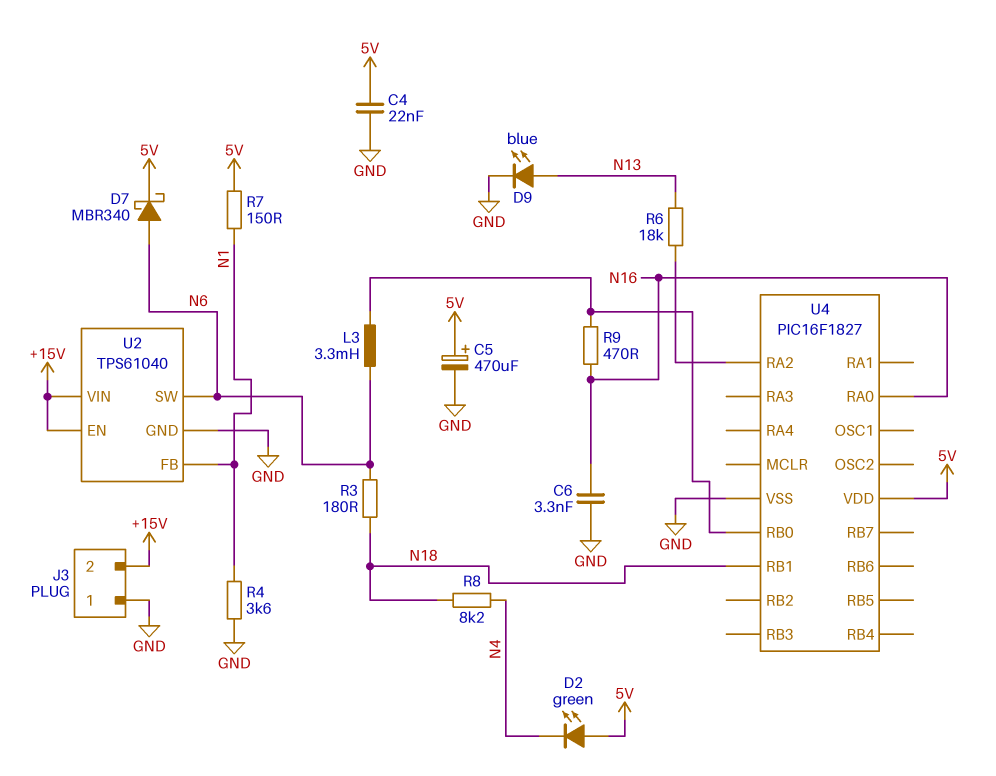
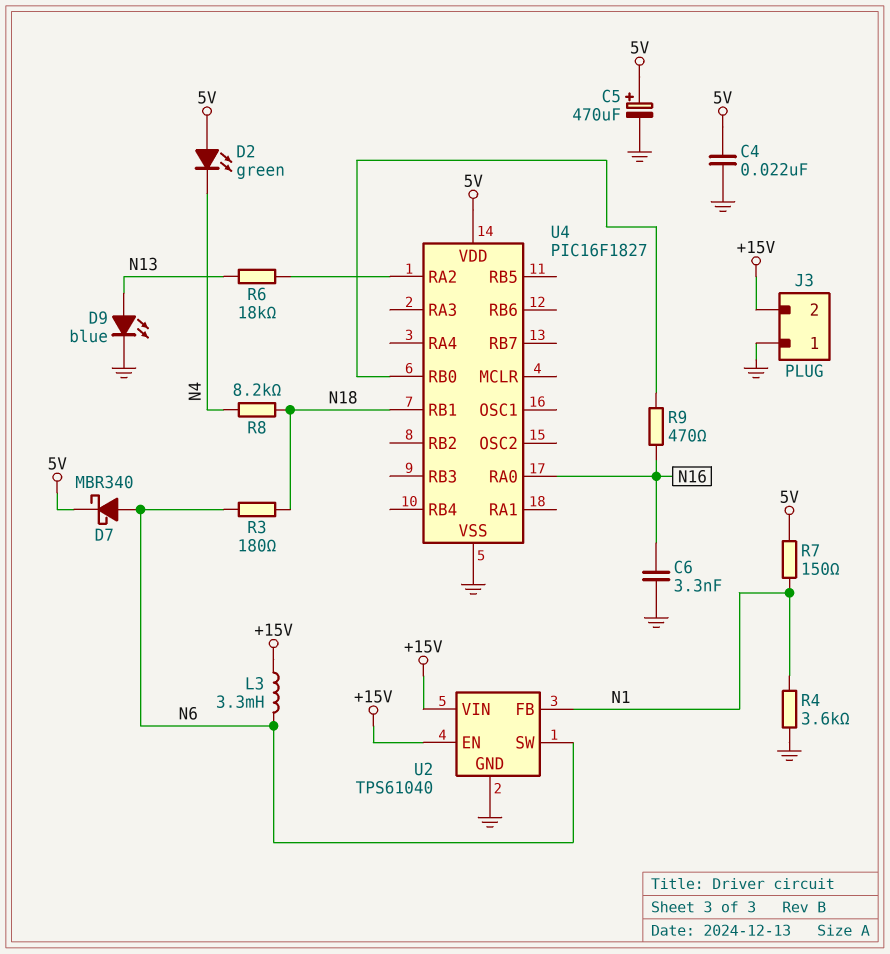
L3: 3.3mH (N6, U4/RB0) -> 3.3mH (+15V, N6)

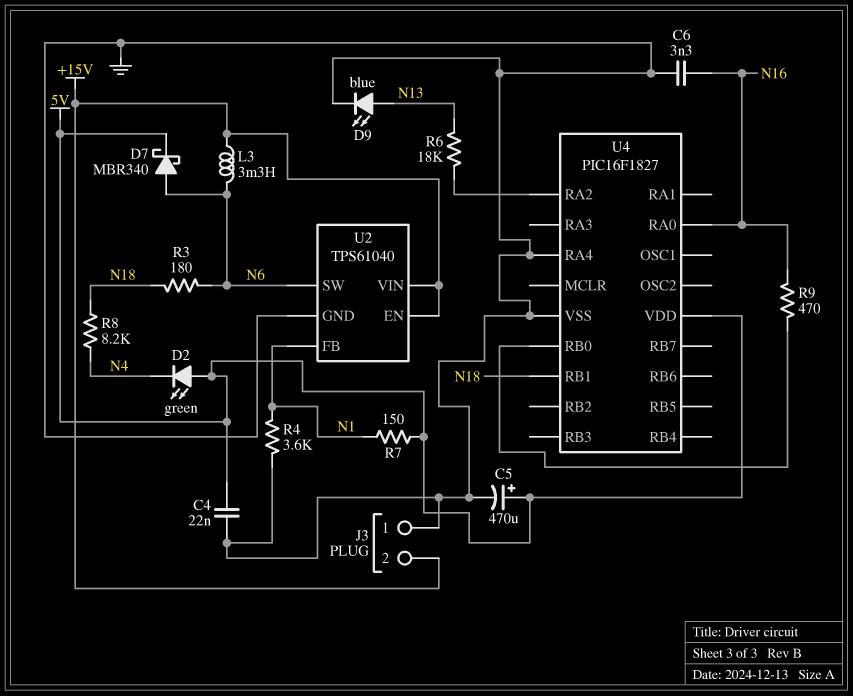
U4 pin RA4: none -> GND

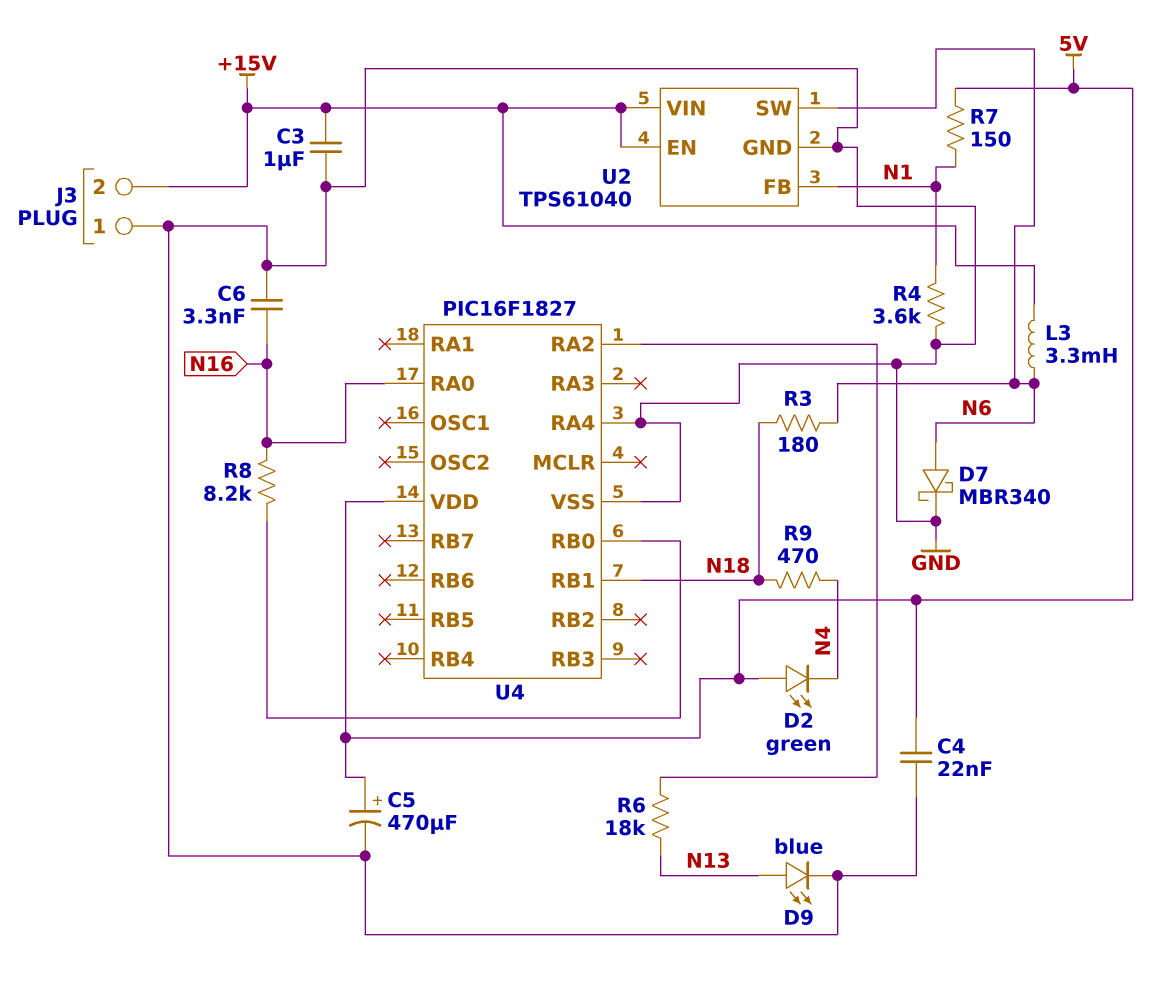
C3: none -> 1uF (+15V, GND)
D7: schottky MBR340 (A N6, K 5V) -> schottky MBR340 (A N6, K GND)
R8: 8.2k (N4, N18) -> 8.2k (N16, U4/RB0)
R9: 470 (N16, U4/RB0) -> 470 (N4, N18)

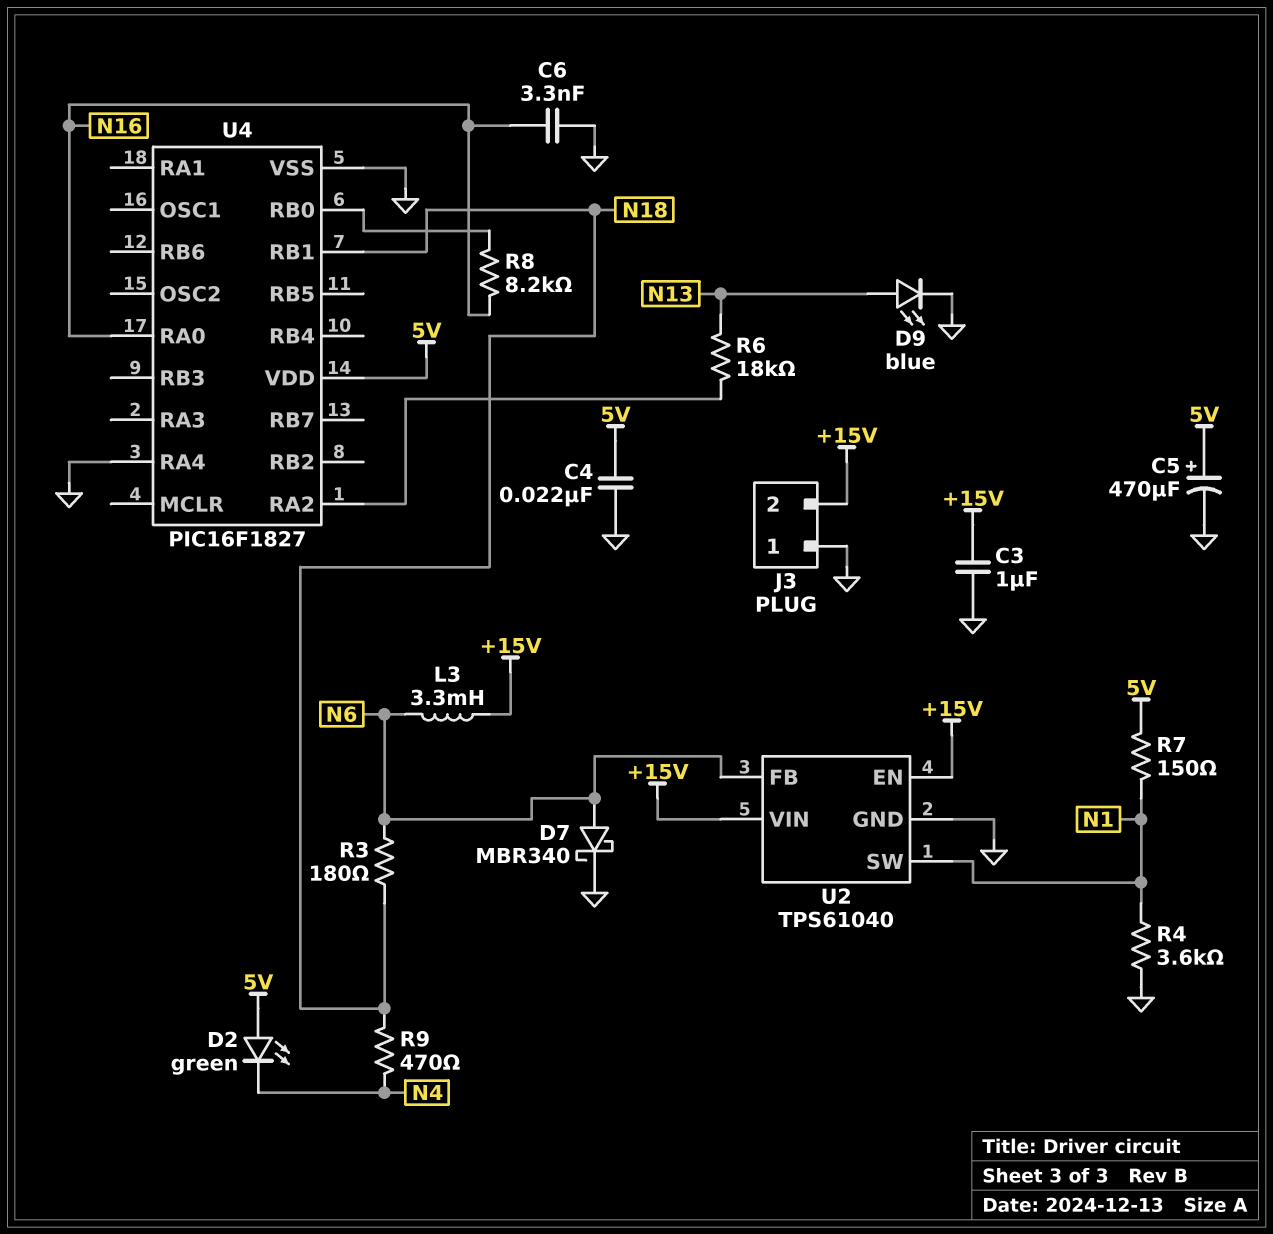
U2 pin FB: N1 -> N6
U2 pin SW: N6 -> N1

